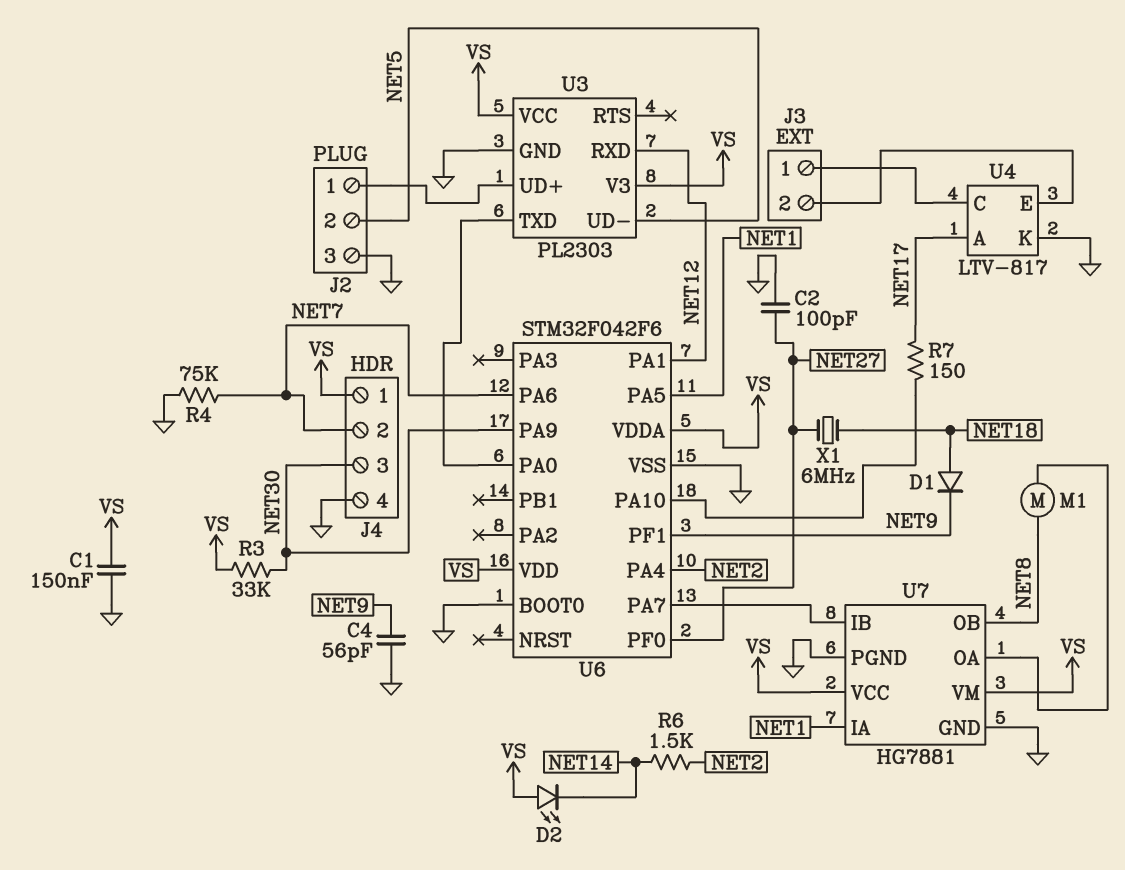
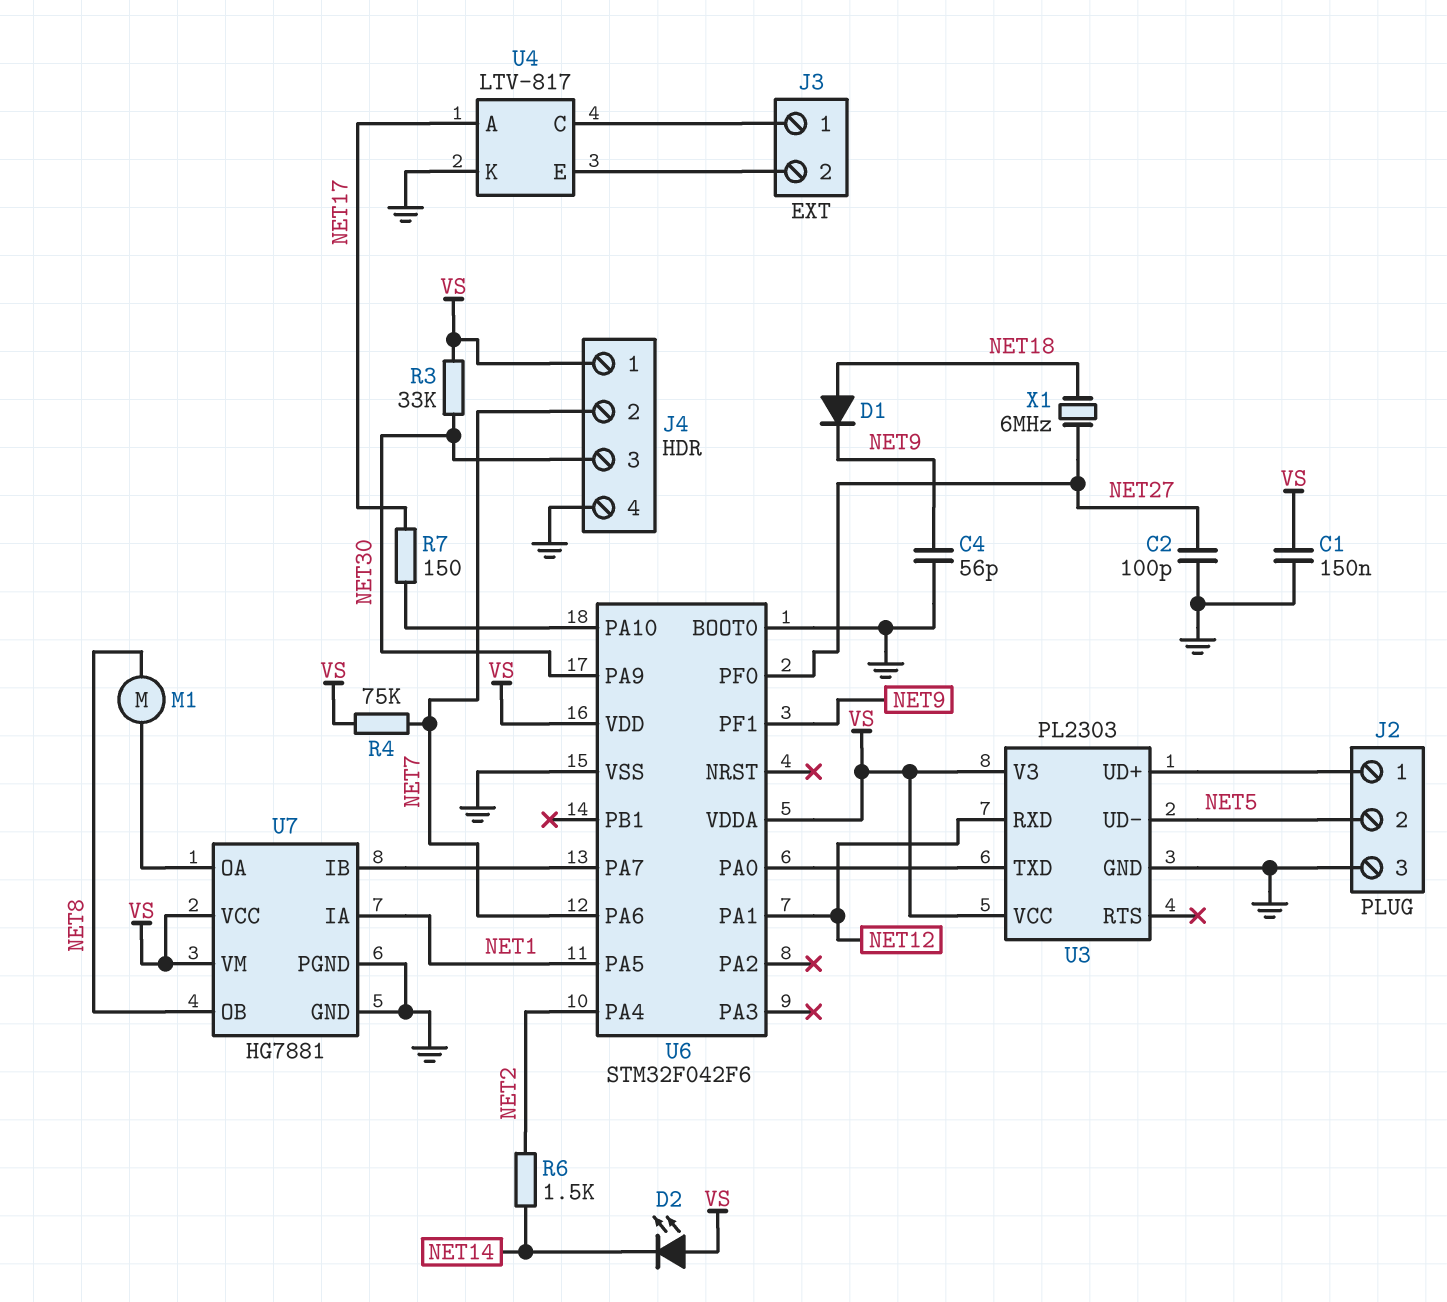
R4: 75k (GND, NET7) -> 75k (NET7, VS)

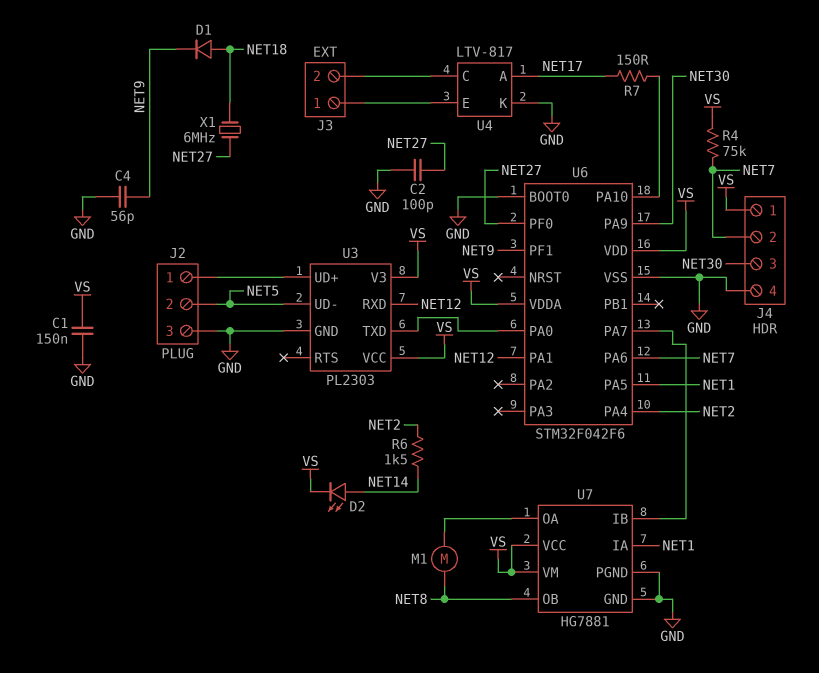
D2: LED (A VS, K NET14) -> LED (A NET14, K VS)
R3: 33k (NET30, VS) -> none
U4 pin C: J3/1 -> J3/2
U4 pin E: J3/2 -> J3/1

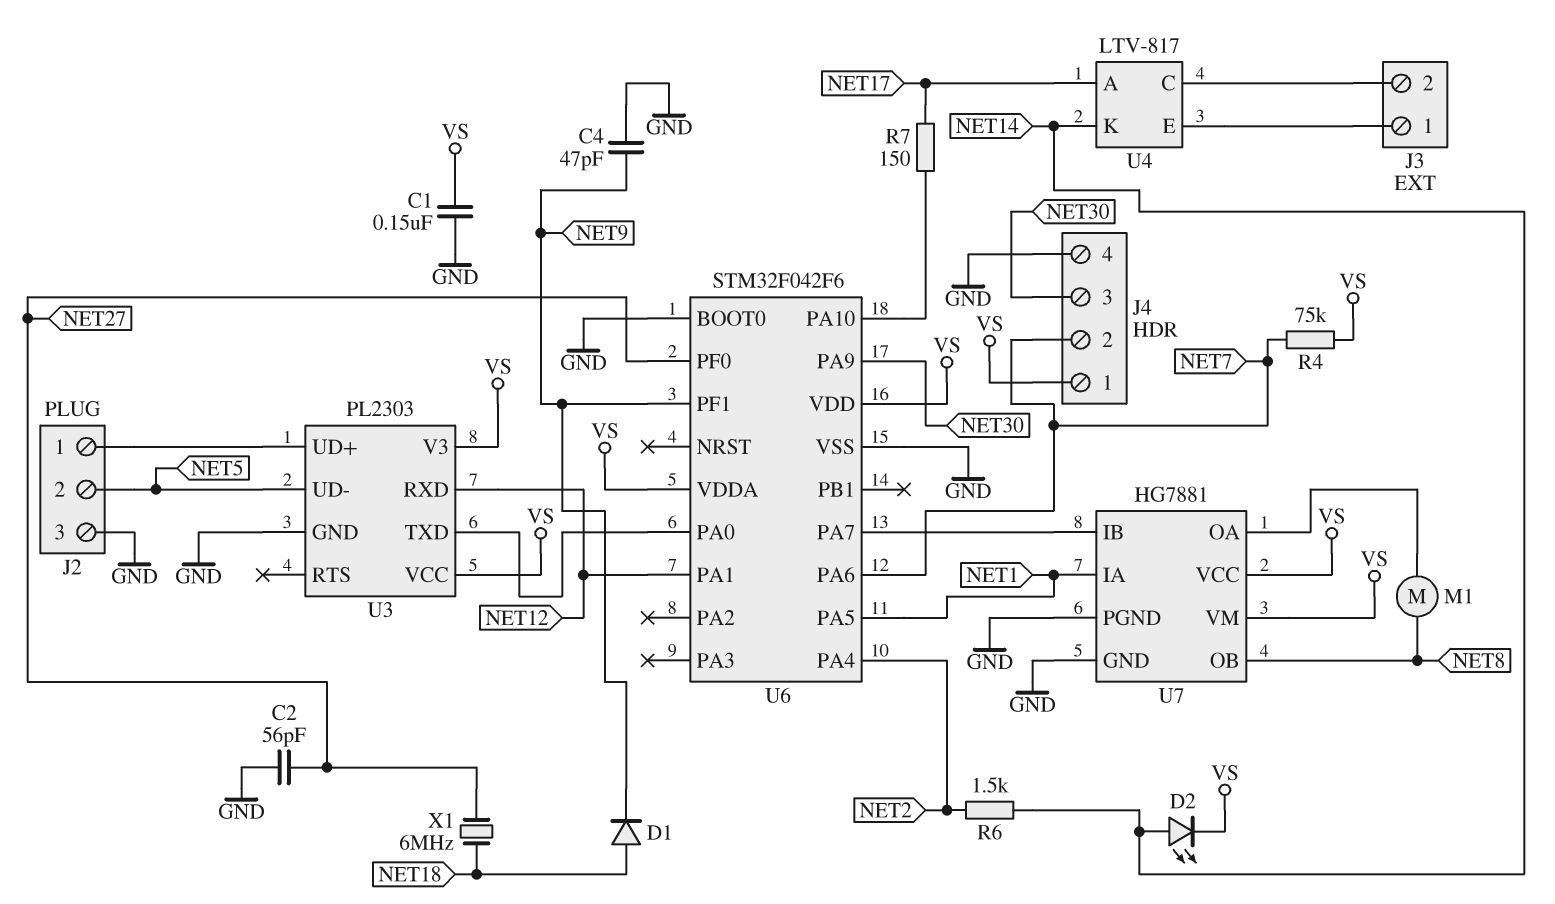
C2: 100pF (GND, NET27) -> 56pF (GND, NET27)
C4: 56pF (GND, NET9) -> 47pF (GND, NET9)
U4 pin K: GND -> NET14

